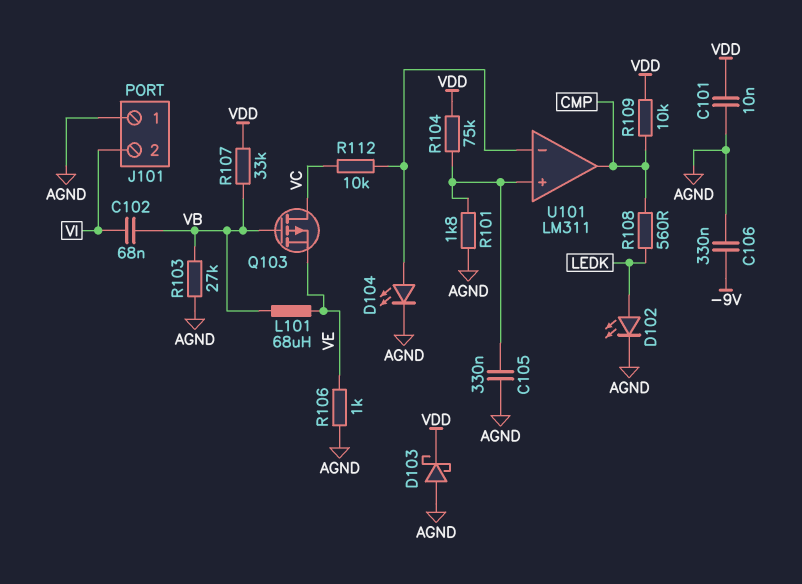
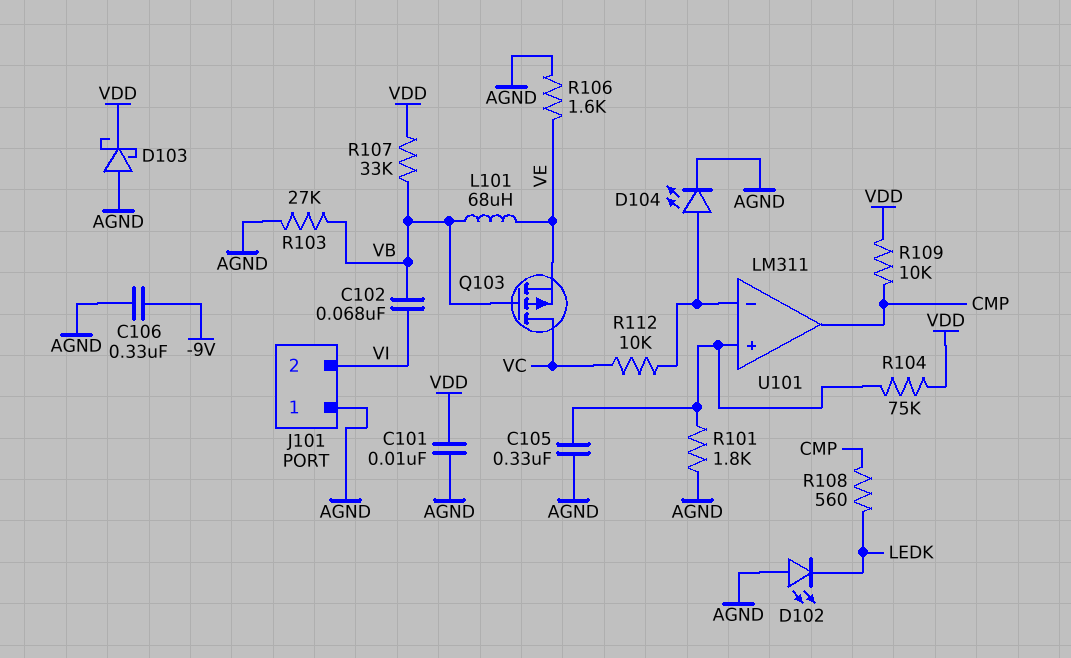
D102: LED (A LEDK, K AGND) -> LED (A AGND, K LEDK)
R106: 1k (AGND, VE) -> 1.6k (AGND, VE)

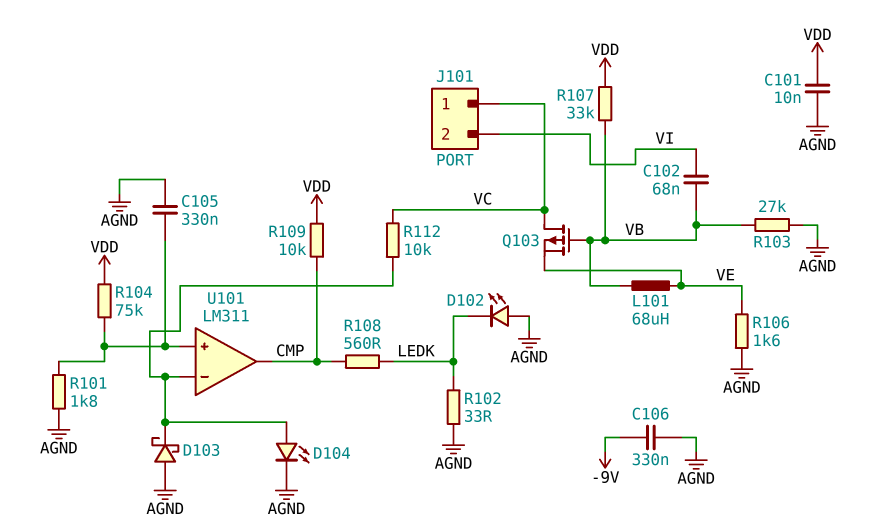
D103: schottky (A AGND, K VDD) -> schottky (A AGND, K U101/in-)
J101 pin 1: AGND -> VC
R102: none -> 33 (AGND, LEDK)

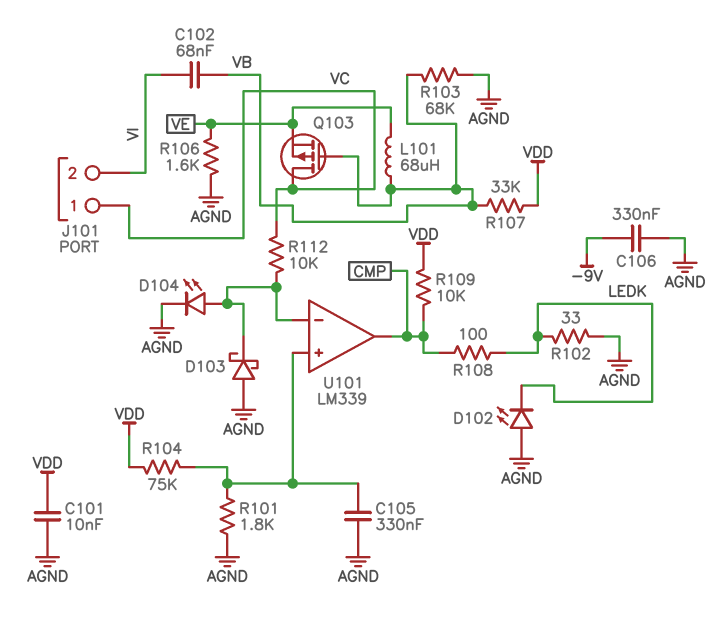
R103: 27k (AGND, VB) -> 68k (AGND, VB)
R108: 560 (CMP, LEDK) -> 100 (CMP, LEDK)
U101: LM311 -> LM339

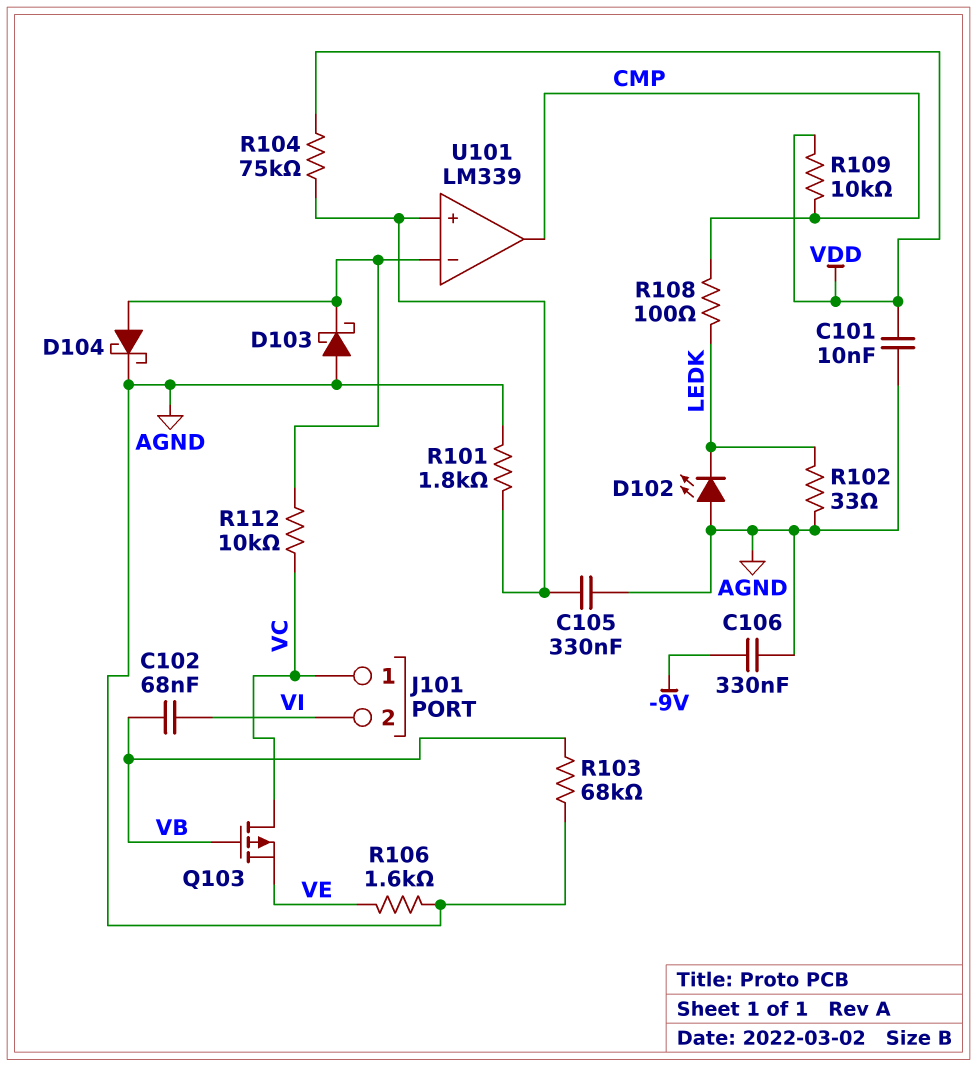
D104: LED (A U101/in-, K AGND) -> schottky (A U101/in-, K AGND)
L101: 68uH (VB, VE) -> none
R107: 33k (VB, VDD) -> none

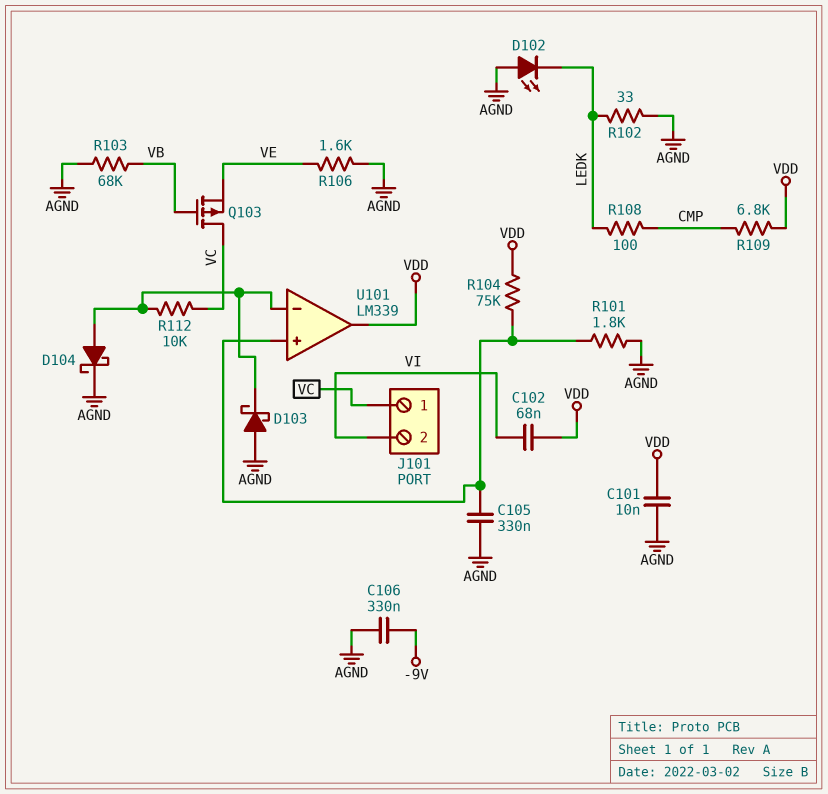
C102: 68nF (VB, VI) -> 68nF (VDD, VI)
R109: 10k (CMP, VDD) -> 6.8k (CMP, VDD)
U101 pin out: CMP -> VDD

